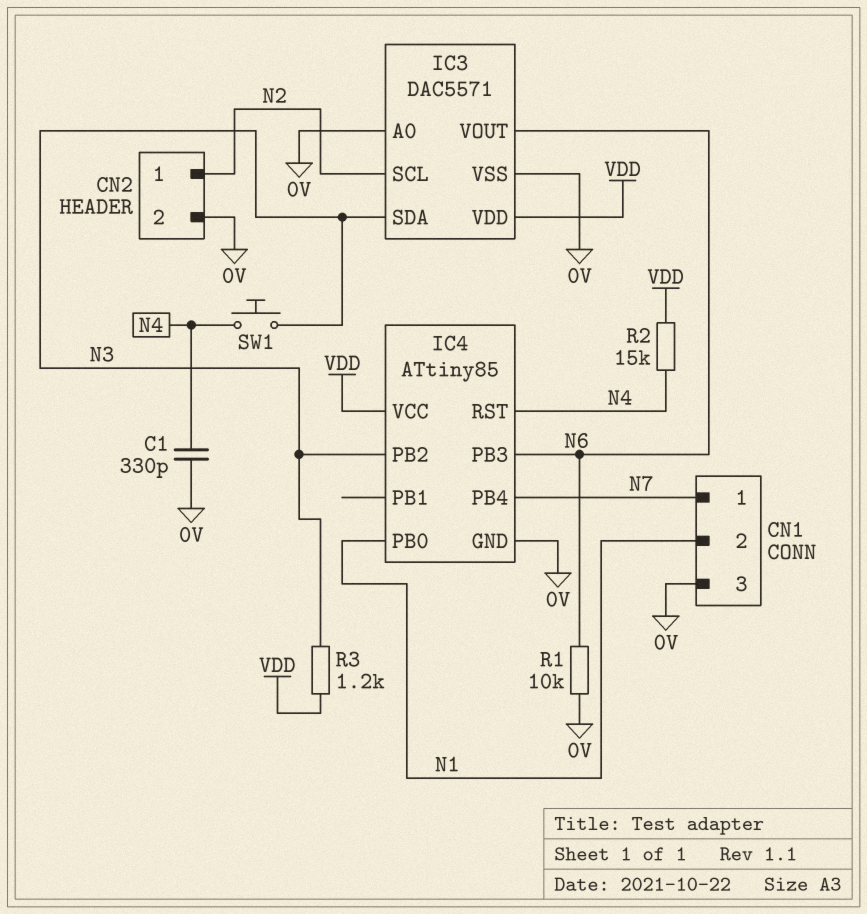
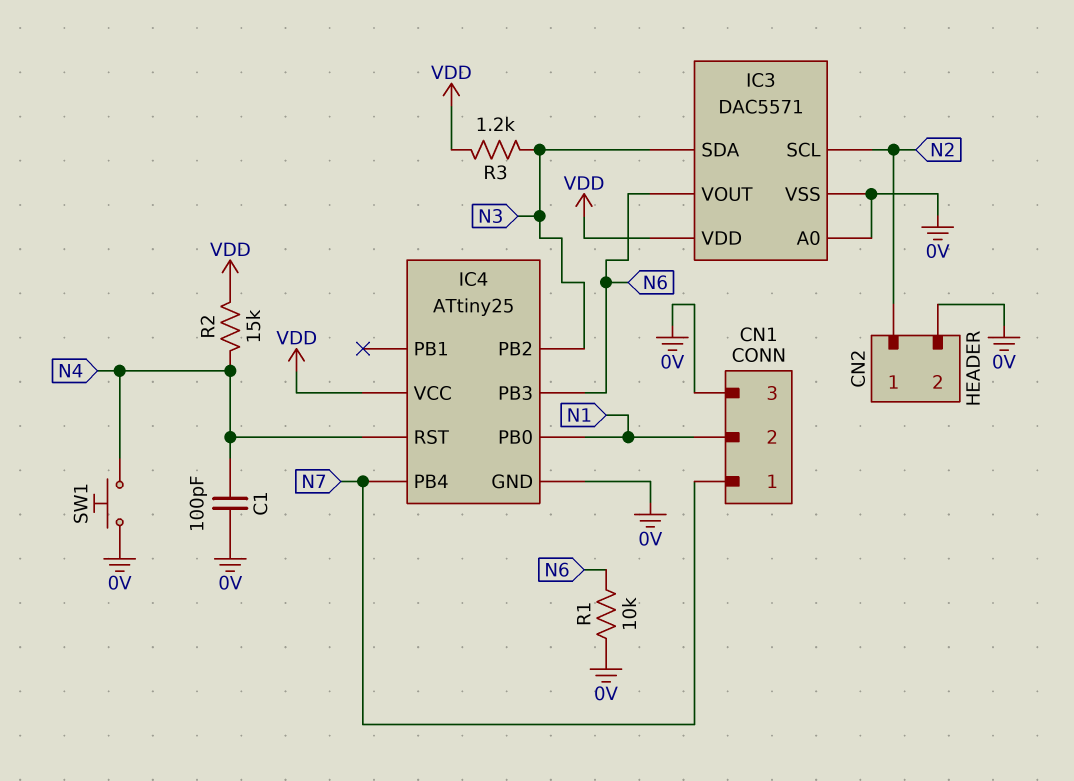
C1: 330pF (0V, N4) -> 100pF (0V, N4)
IC4: ATtiny85 -> ATtiny25
SW1: button (N3, N4) -> button (0V, N4)

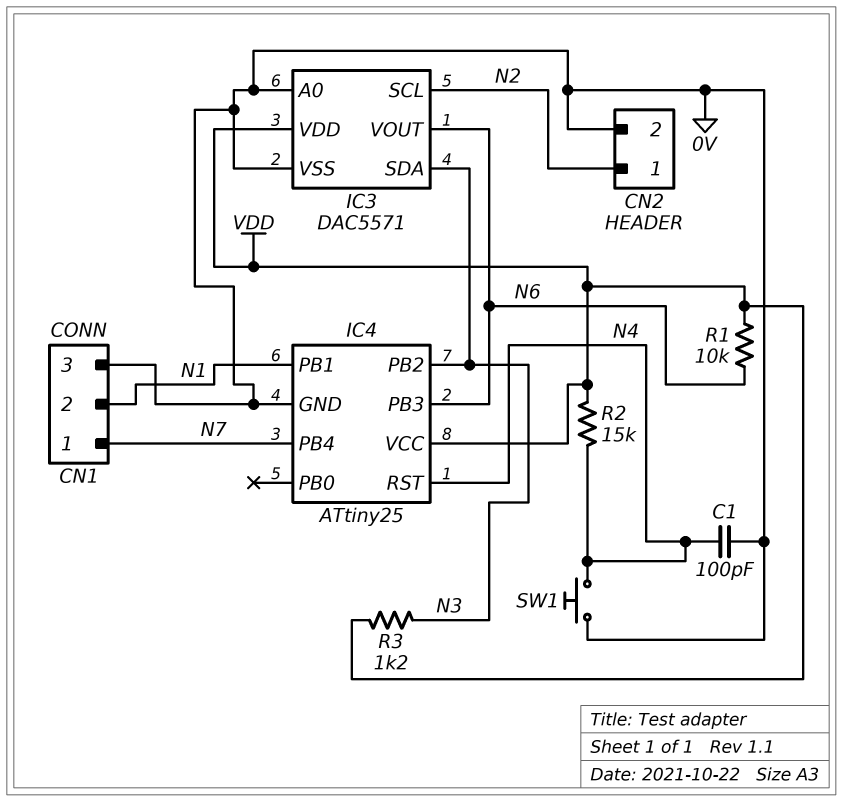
IC4 pin PB0: N1 -> none
IC4 pin PB1: none -> N1
R1: 10k (0V, N6) -> 10k (N6, VDD)

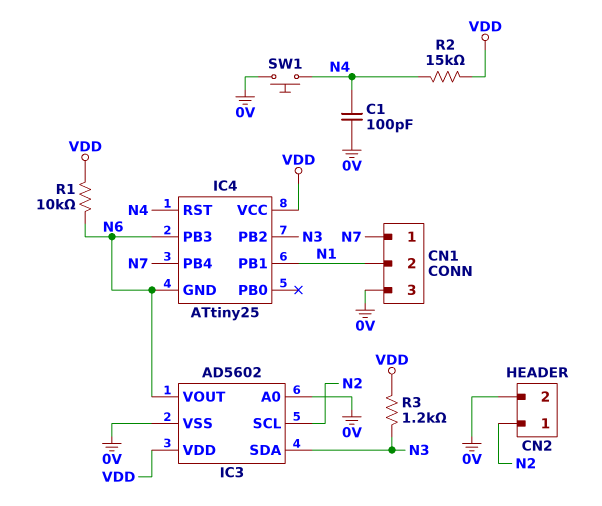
IC3: DAC5571 -> AD5602
IC4 pin GND: 0V -> N6

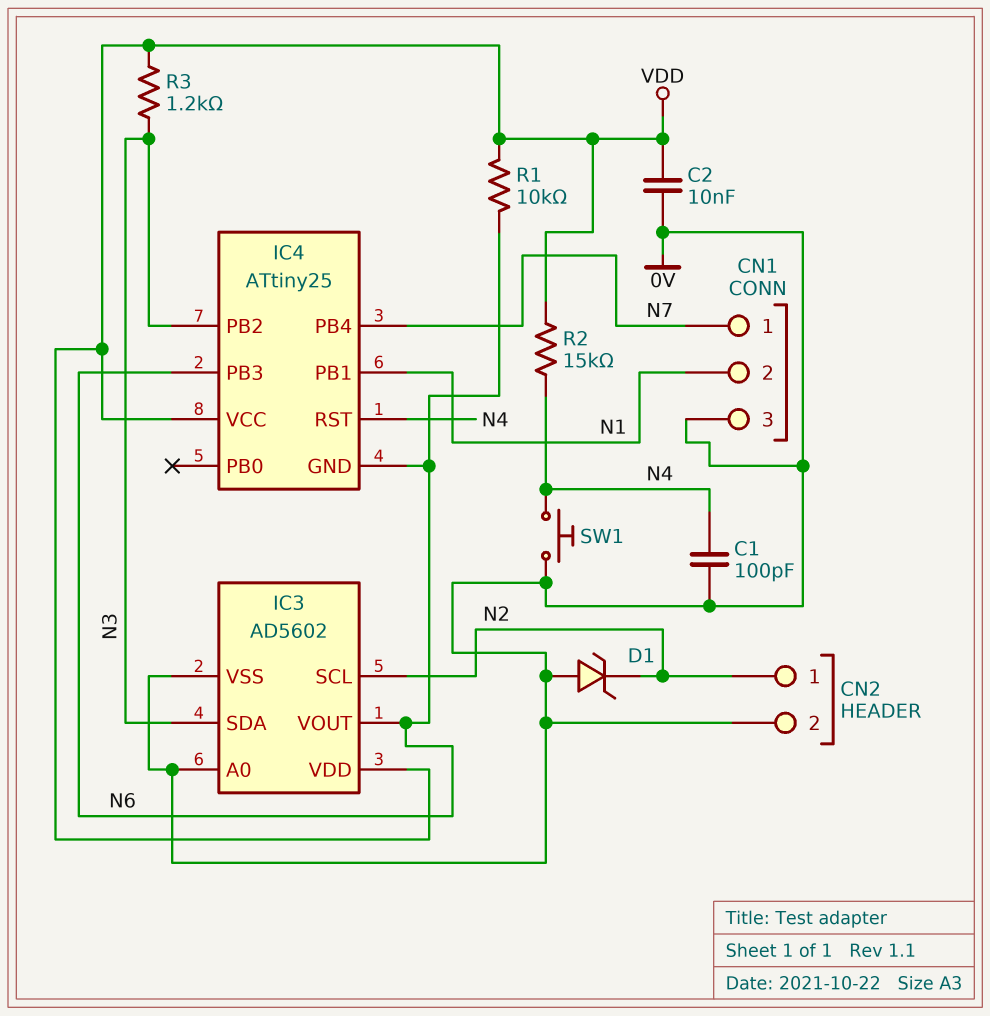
C2: none -> 10nF (0V, VDD)
D1: none -> zener (A 0V, K N2)

